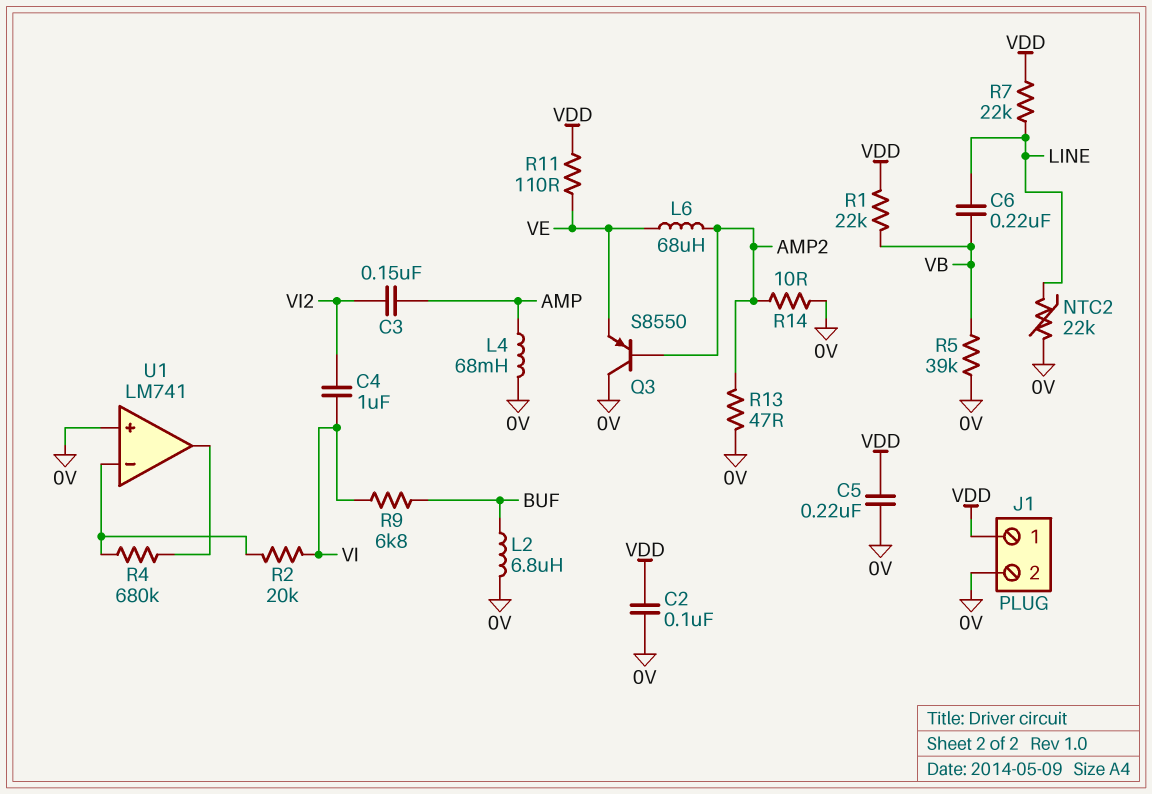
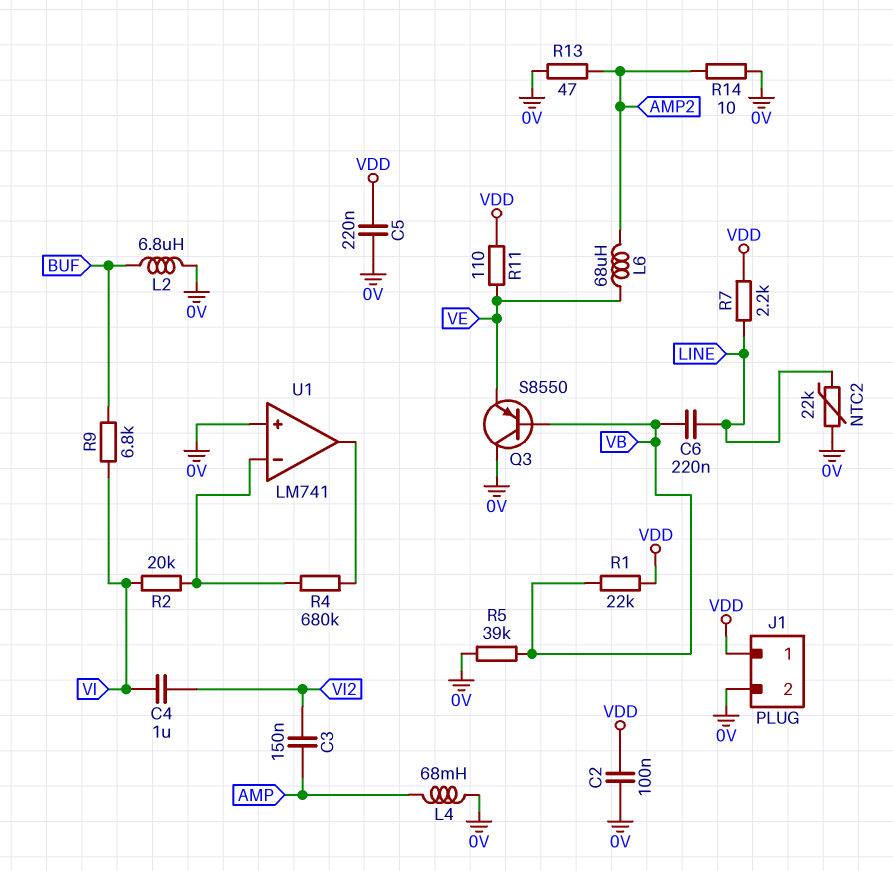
Q3: PNP S8550 (B AMP2, C 0V, E VE) -> PNP S8550 (B VB, C 0V, E VE)
R7: 22k (LINE, VDD) -> 2.2k (LINE, VDD)

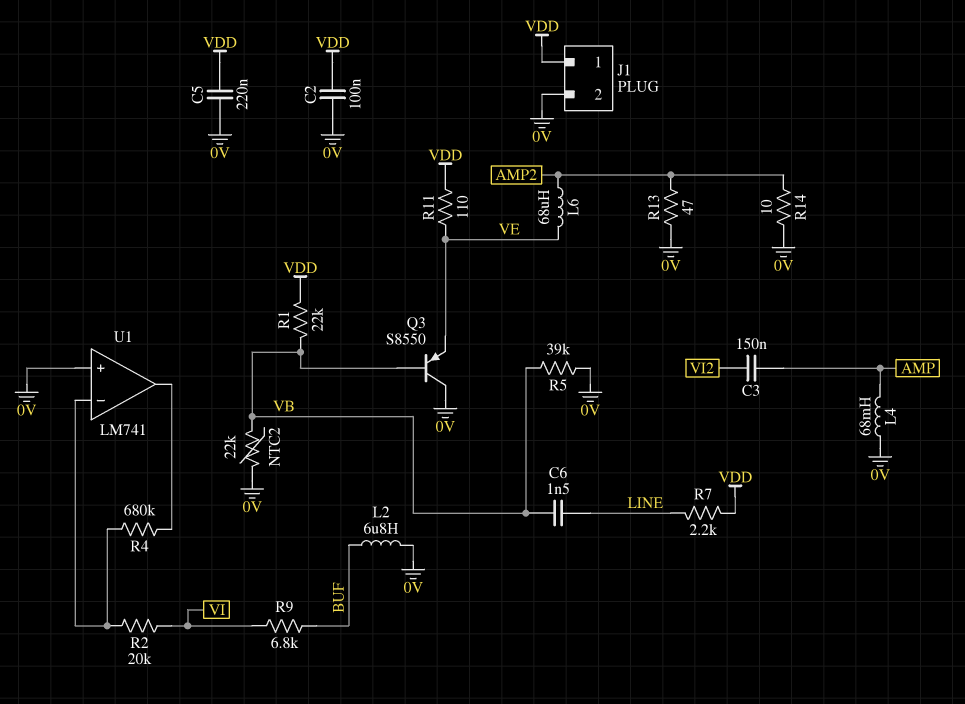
C4: 1uF (VI, VI2) -> none
C6: 220nF (LINE, VB) -> 1.5nF (LINE, VB)
NTC2: 22k (0V, LINE) -> 22k (0V, VB)

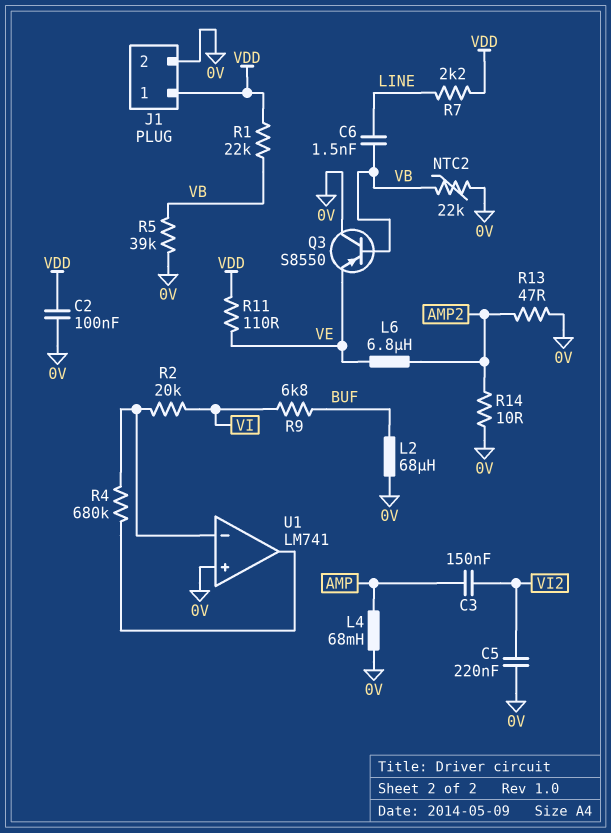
C5: 220nF (0V, VDD) -> 220nF (0V, VI2)
L2: 6.8uH (0V, BUF) -> 68uH (0V, BUF)
L6: 68uH (AMP2, VE) -> 6.8uH (AMP2, VE)

